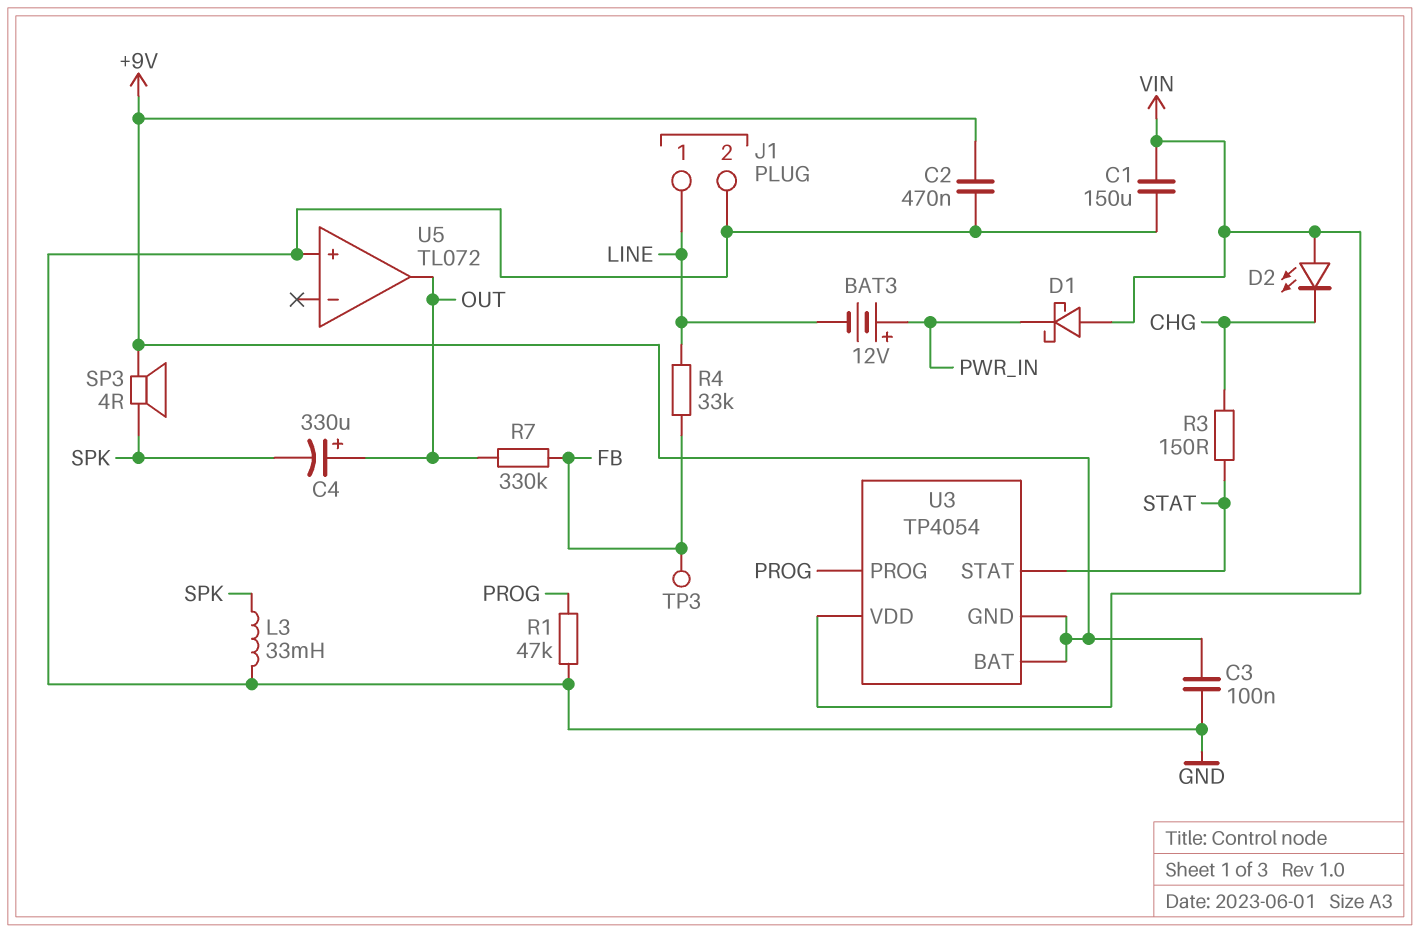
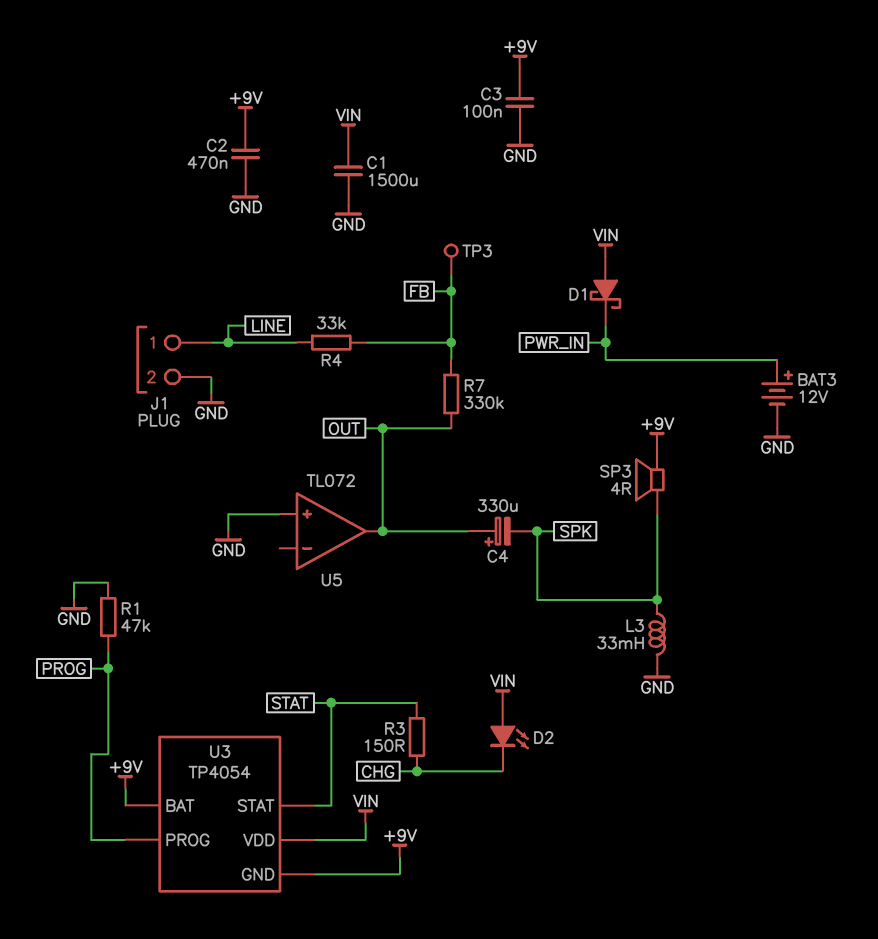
BAT3: 12V (plus PWR_IN, minus LINE) -> 12V (plus PWR_IN, minus GND)
C1: 150uF (GND, VIN) -> 1500uF (GND, VIN)

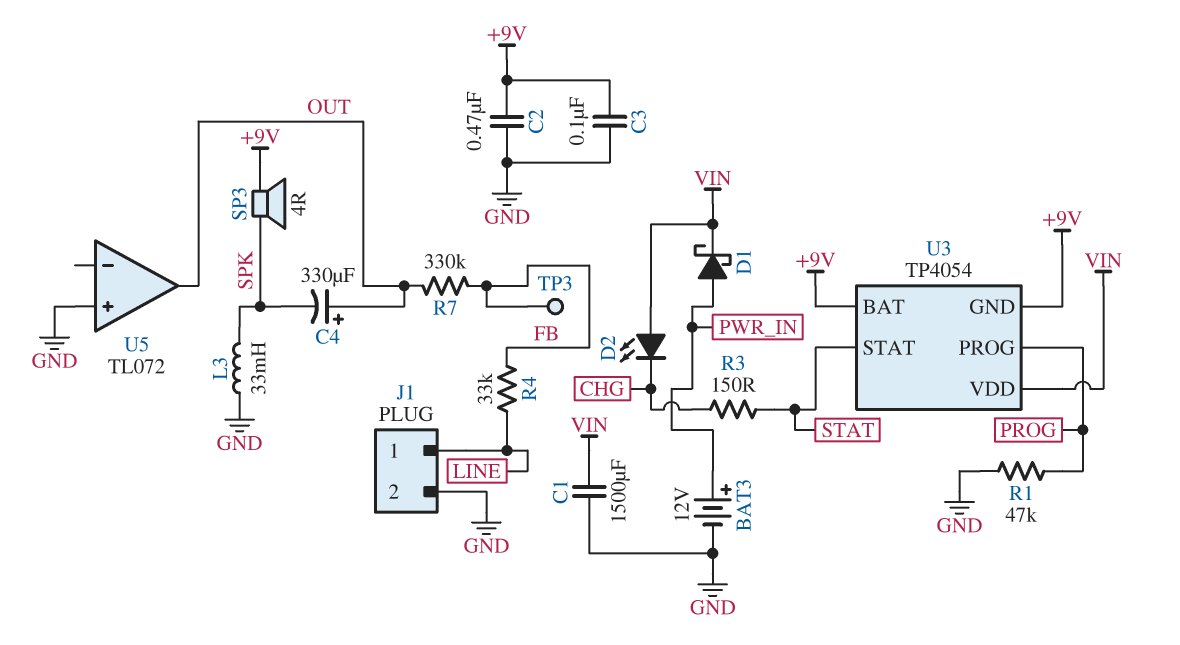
D1: schottky (A VIN, K PWR_IN) -> schottky (A PWR_IN, K VIN)

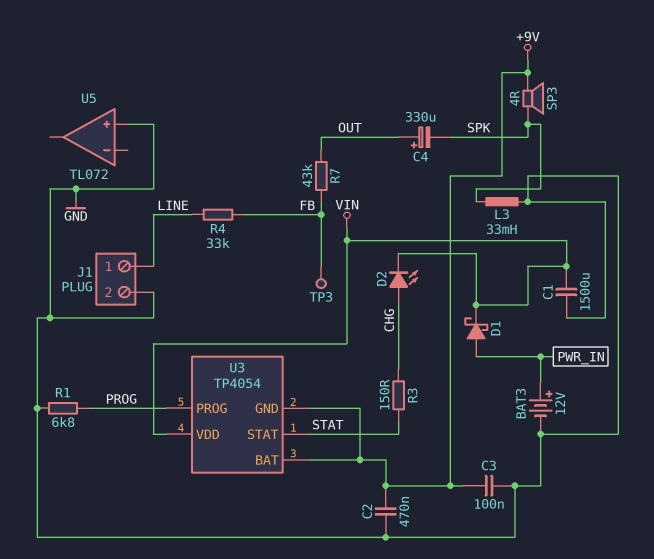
D2: LED (A VIN, K CHG) -> LED (A CHG, K VIN)
R1: 47k (GND, PROG) -> 6.8k (GND, PROG)
R7: 330k (FB, OUT) -> 43k (FB, OUT)
U5 pin out: OUT -> none

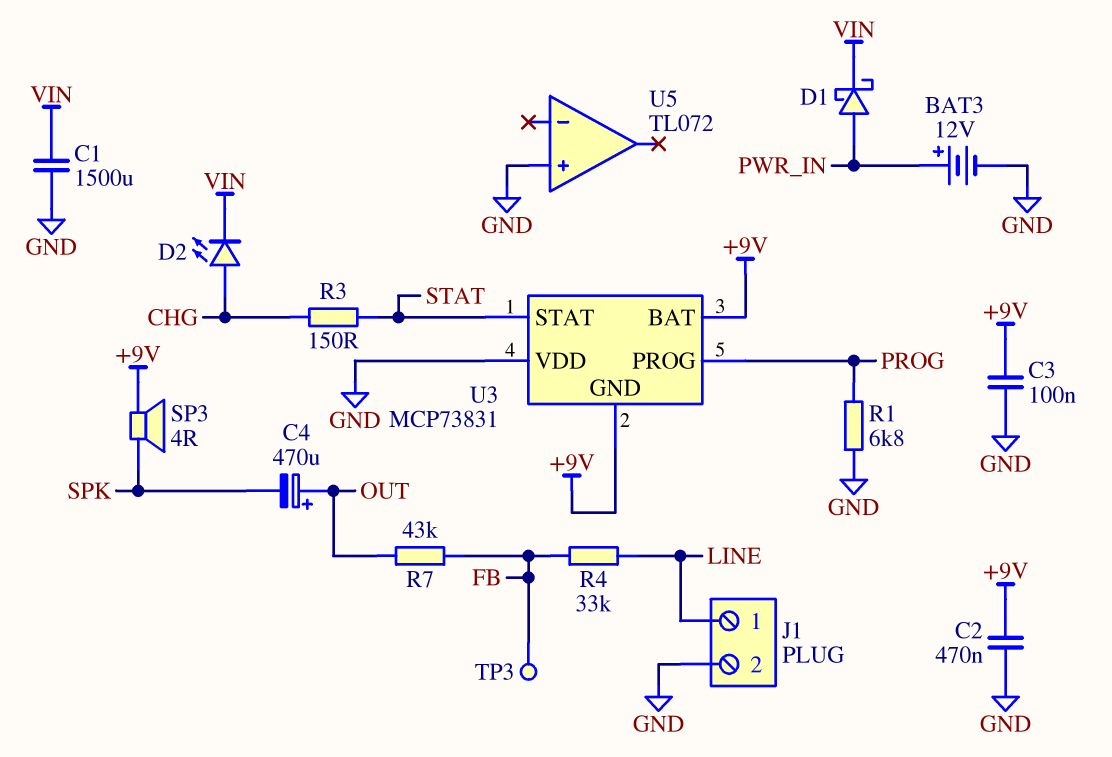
C4: 330uF (plus OUT, minus SPK) -> 470uF (plus OUT, minus SPK)
L3: 33mH (GND, SPK) -> none
U3: TP4054 -> MCP73831
U3 pin VDD: VIN -> GND

